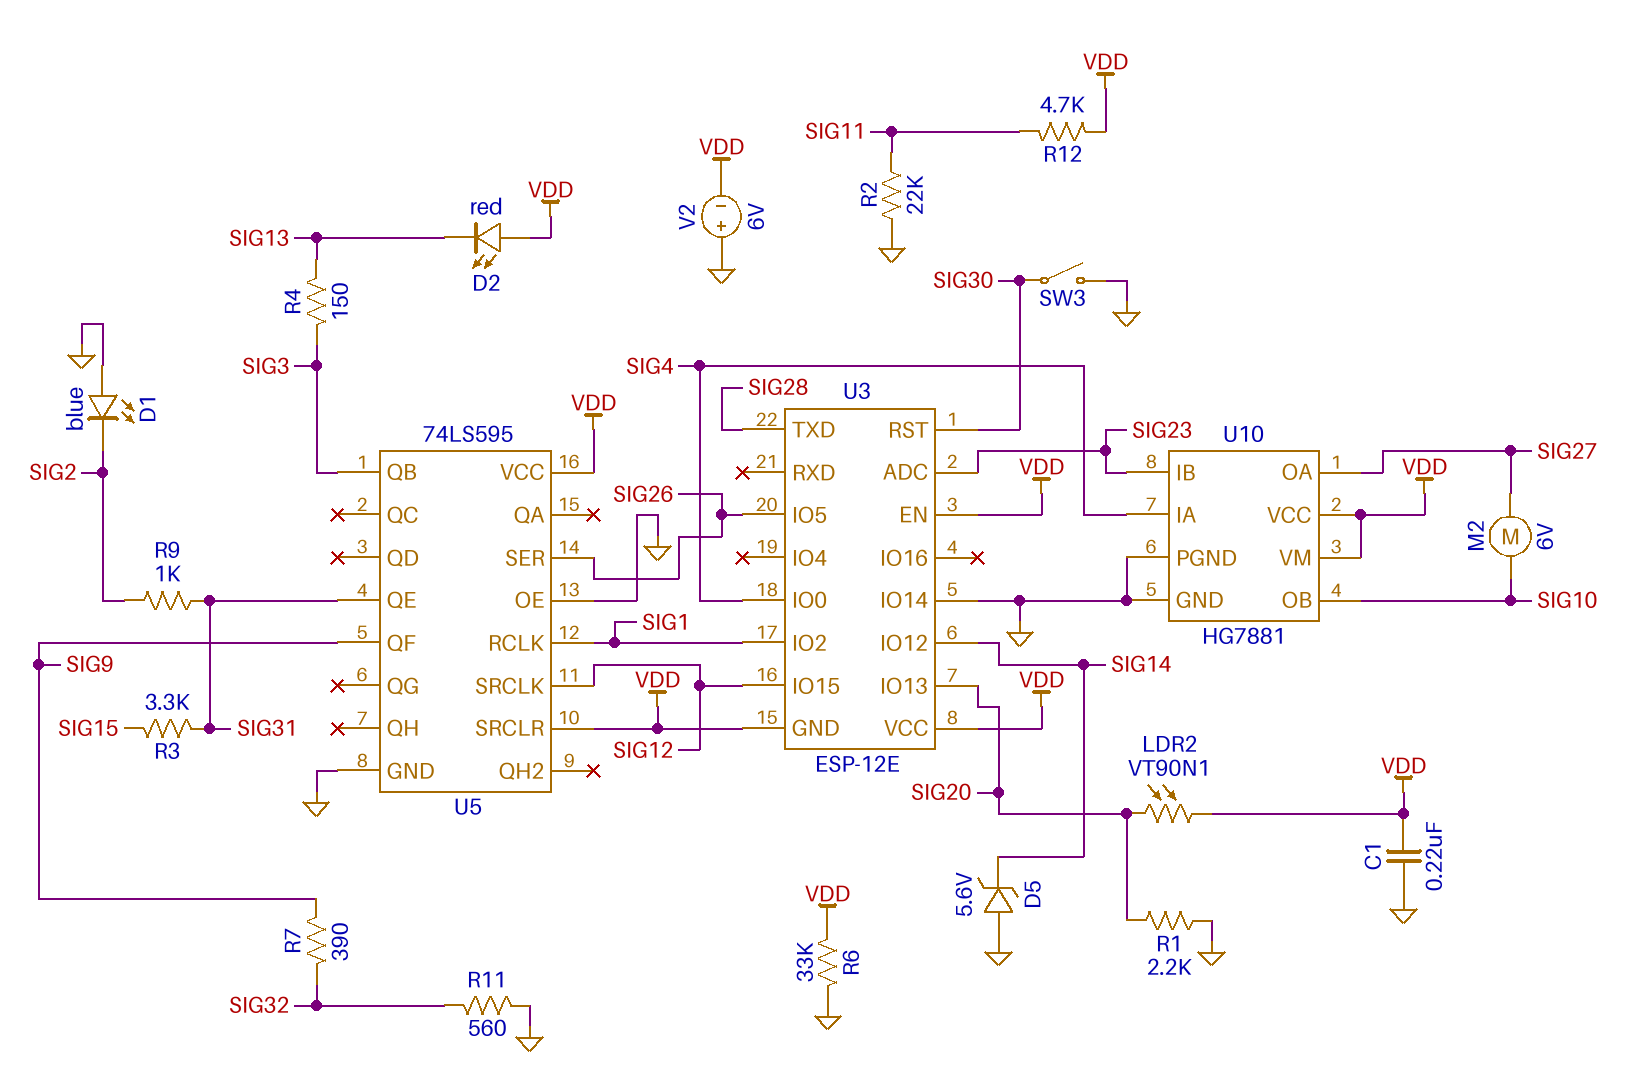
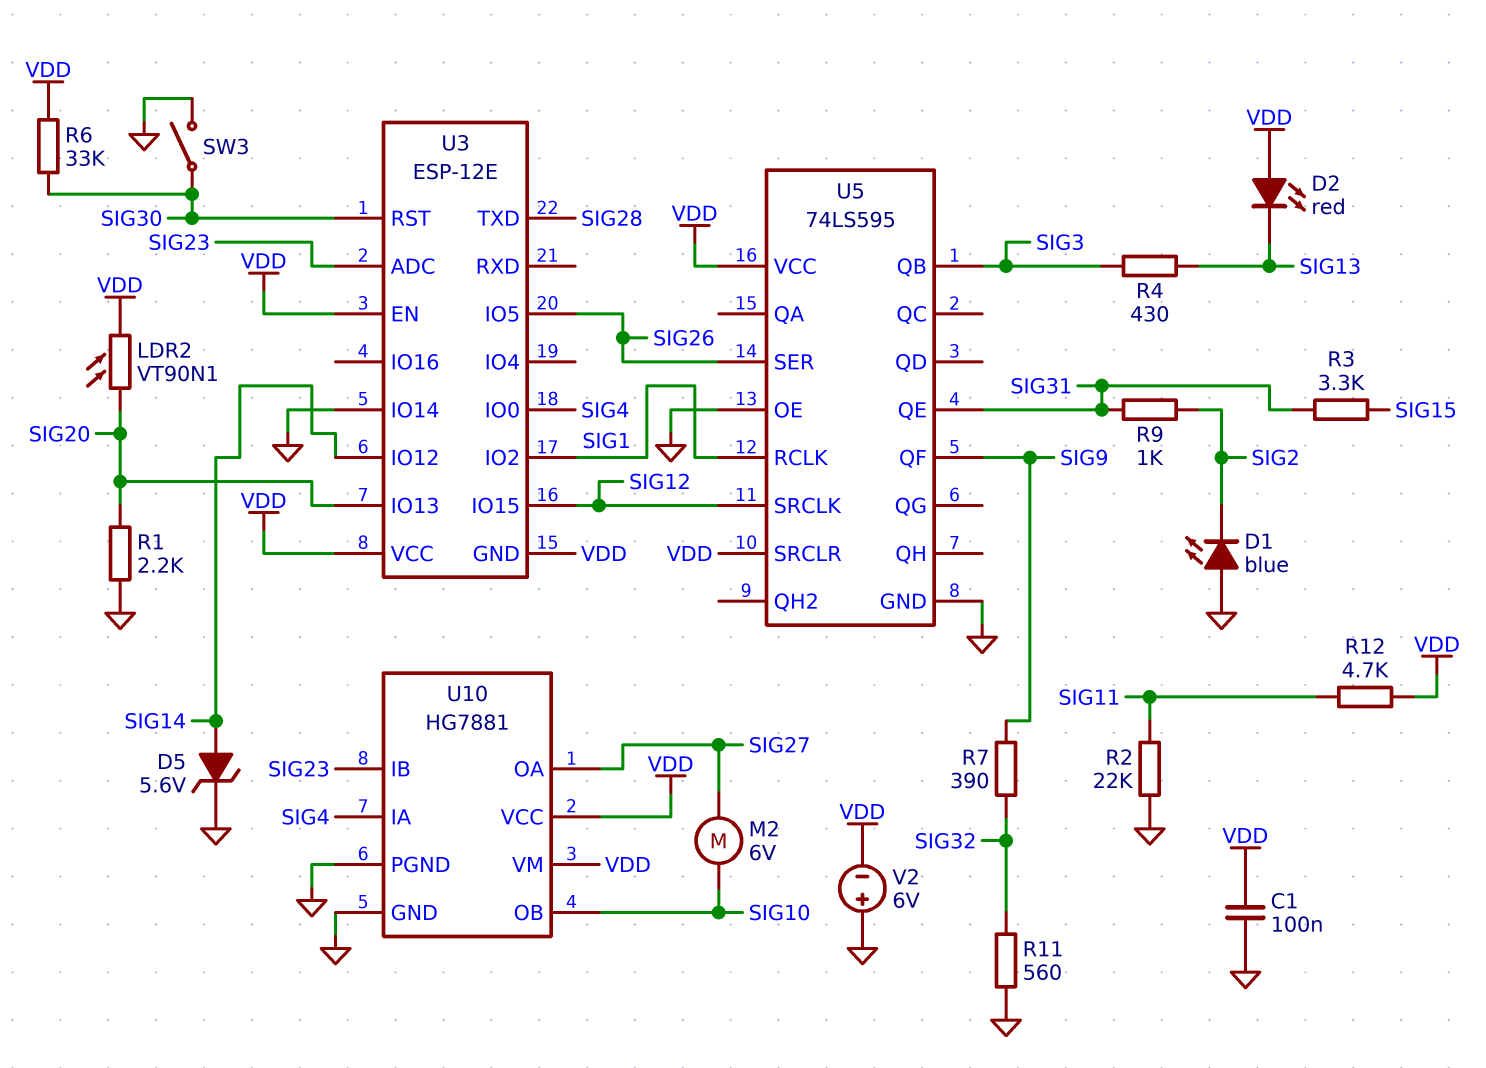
C1: 220nF (GND, VDD) -> 100nF (GND, VDD)
D5: zener 5.6V (A GND, K SIG14) -> zener 5.6V (A SIG14, K GND)
R4: 150 (SIG3, SIG13) -> 430 (SIG3, SIG13)
R6: 33k (GND, VDD) -> 33k (SIG30, VDD)

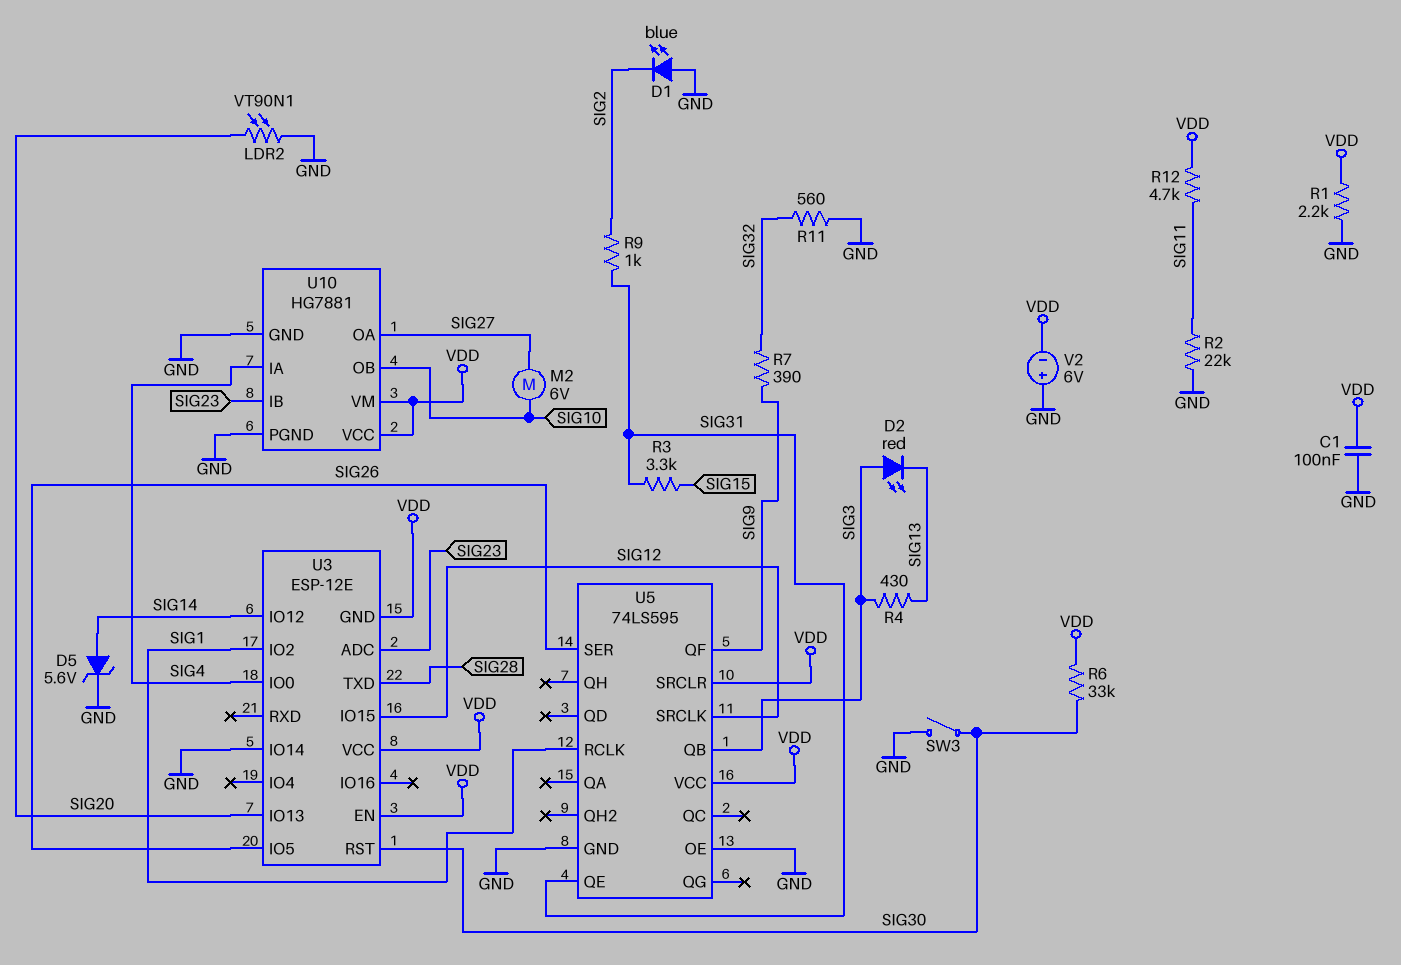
D2: LED red (A VDD, K SIG13) -> LED red (A SIG3, K SIG13)
LDR2: VT90N1 (SIG20, VDD) -> VT90N1 (GND, SIG20)
R1: 2.2k (GND, SIG20) -> 2.2k (GND, VDD)

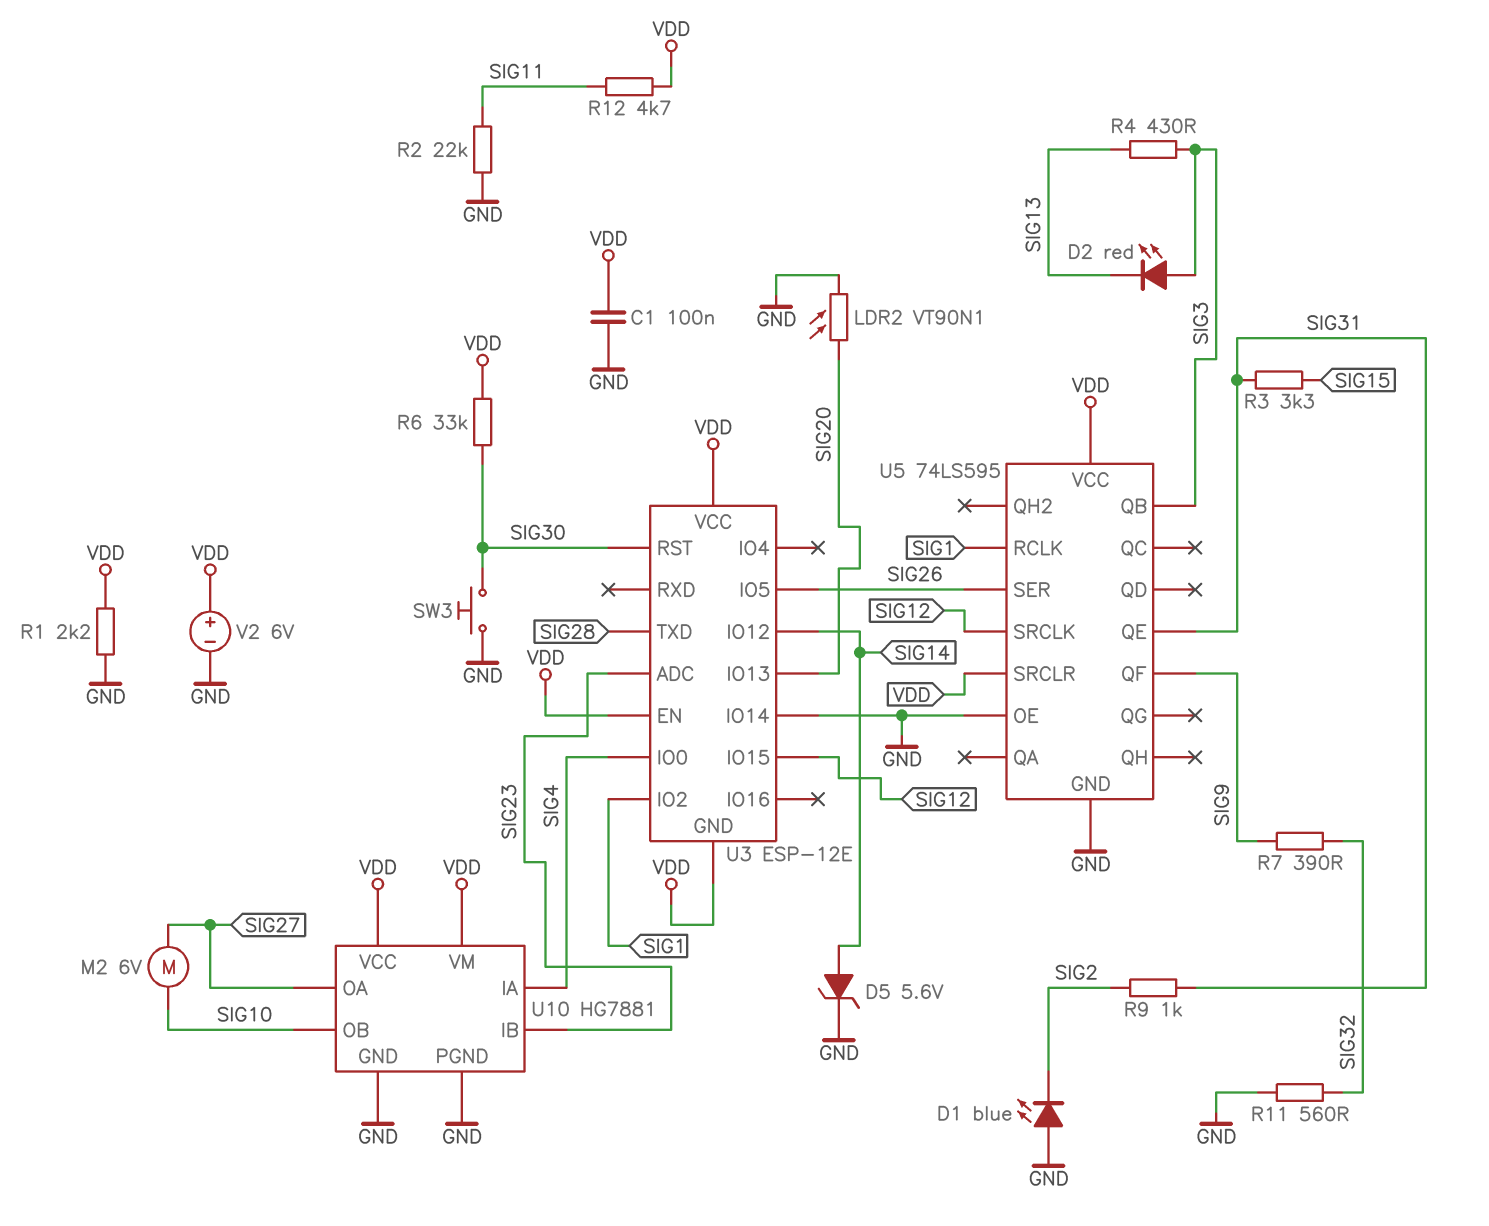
SW3: switch (GND, SIG30) -> button (GND, SIG30)
V2: 6V (plus GND, minus VDD) -> 6V (plus VDD, minus GND)

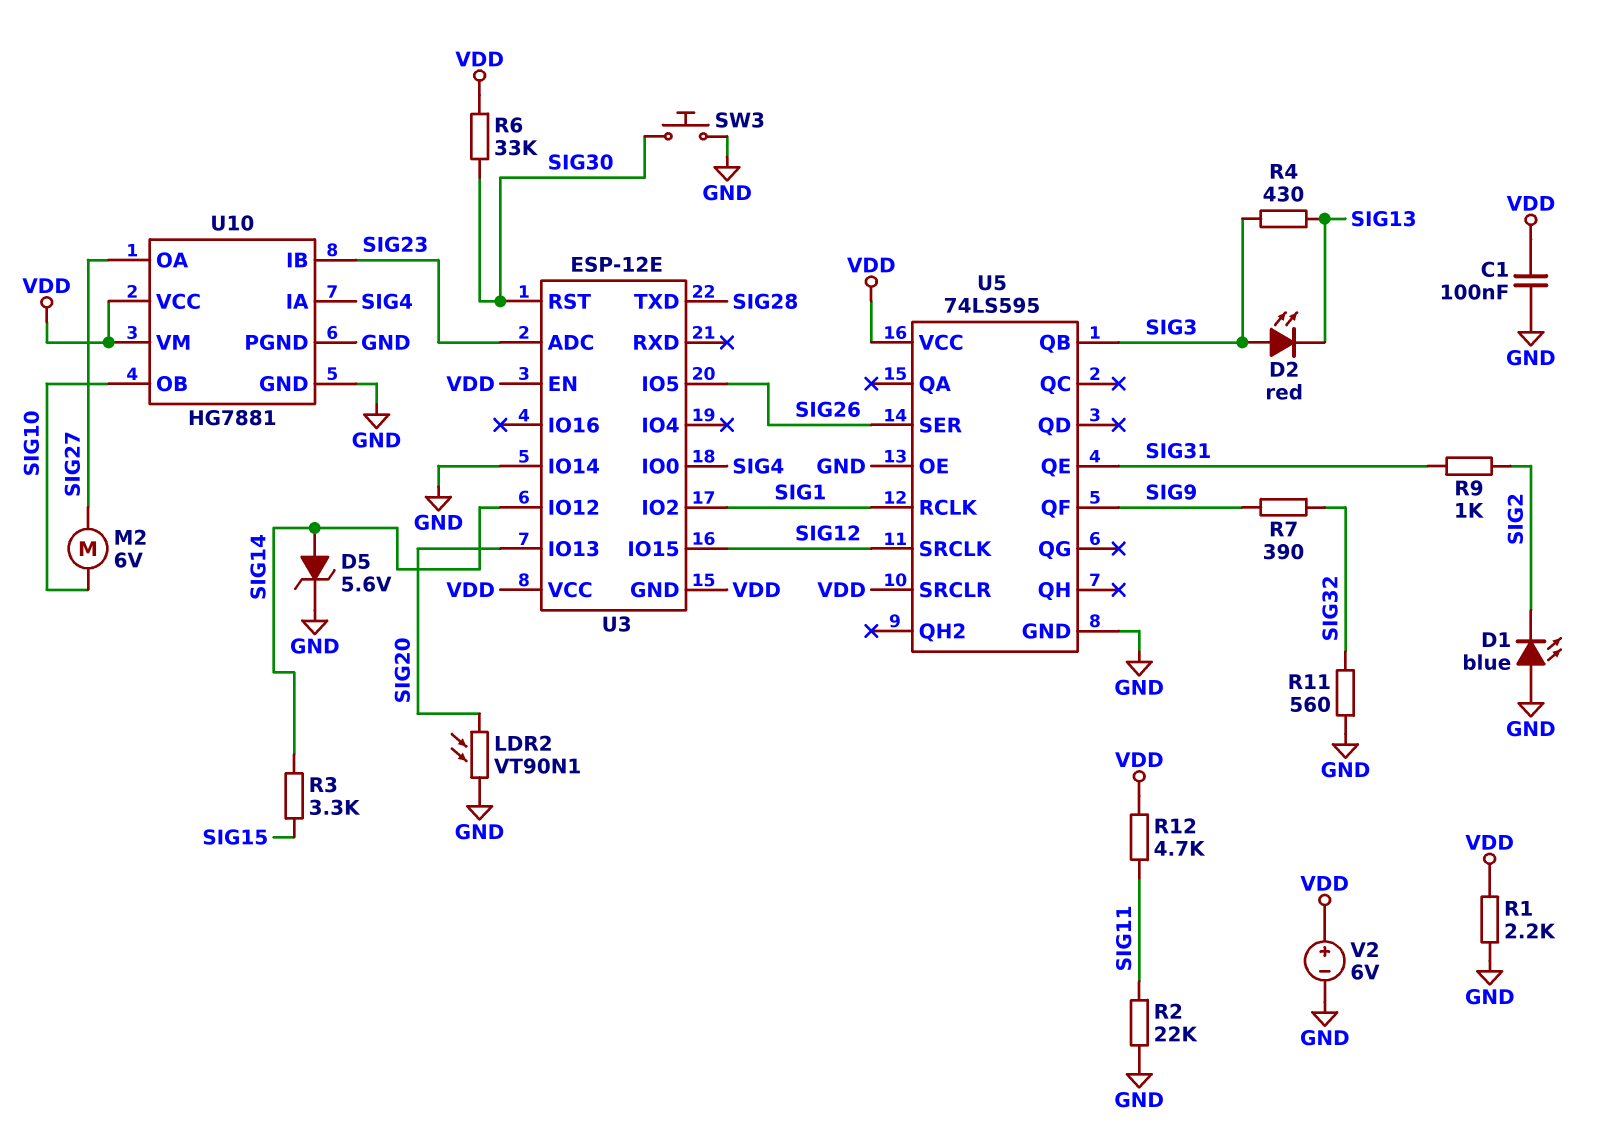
R3: 3.3k (SIG15, SIG31) -> 3.3k (SIG14, SIG15)

